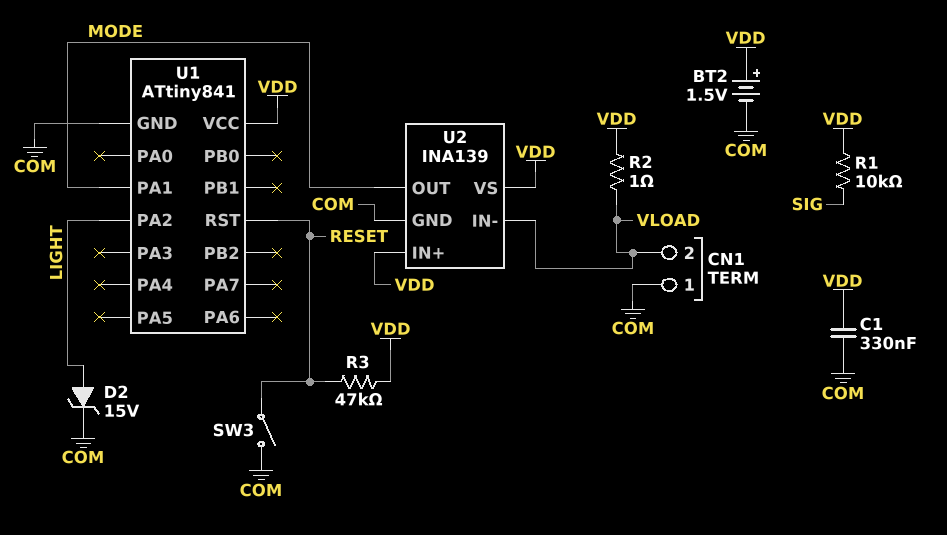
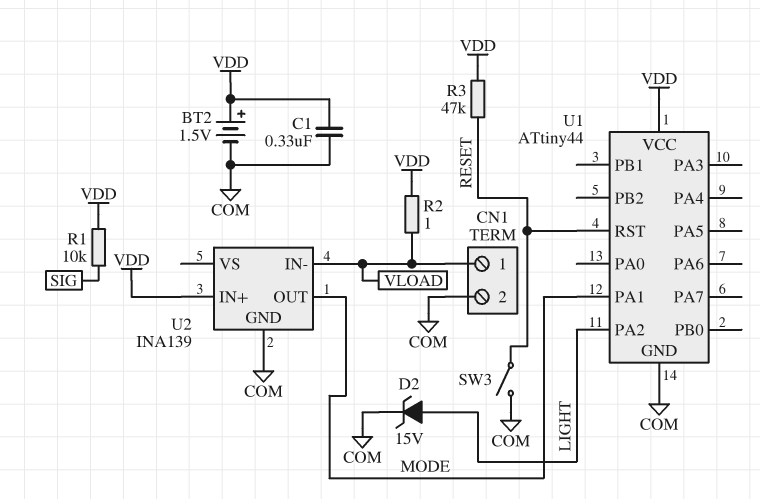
CN1 pin 1: COM -> VLOAD
CN1 pin 2: VLOAD -> COM
U1: ATtiny841 -> ATtiny44
U2 pin VS: VDD -> none

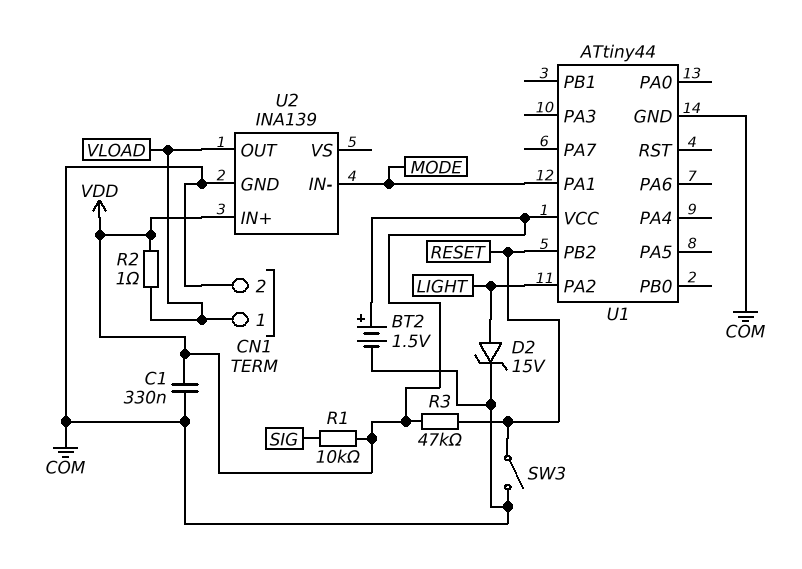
U1 pin PB2: none -> RESET
U1 pin RST: RESET -> none
U2 pin IN-: VLOAD -> MODE
U2 pin OUT: MODE -> VLOAD

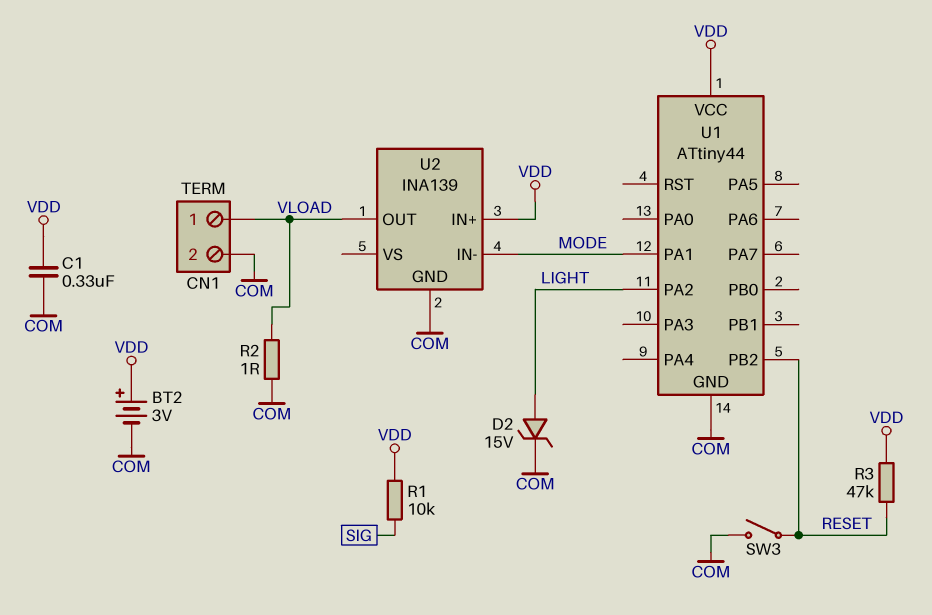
BT2: 1.5V (plus VDD, minus COM) -> 3V (plus VDD, minus COM)
R2: 1 (VDD, VLOAD) -> 1 (COM, VLOAD)

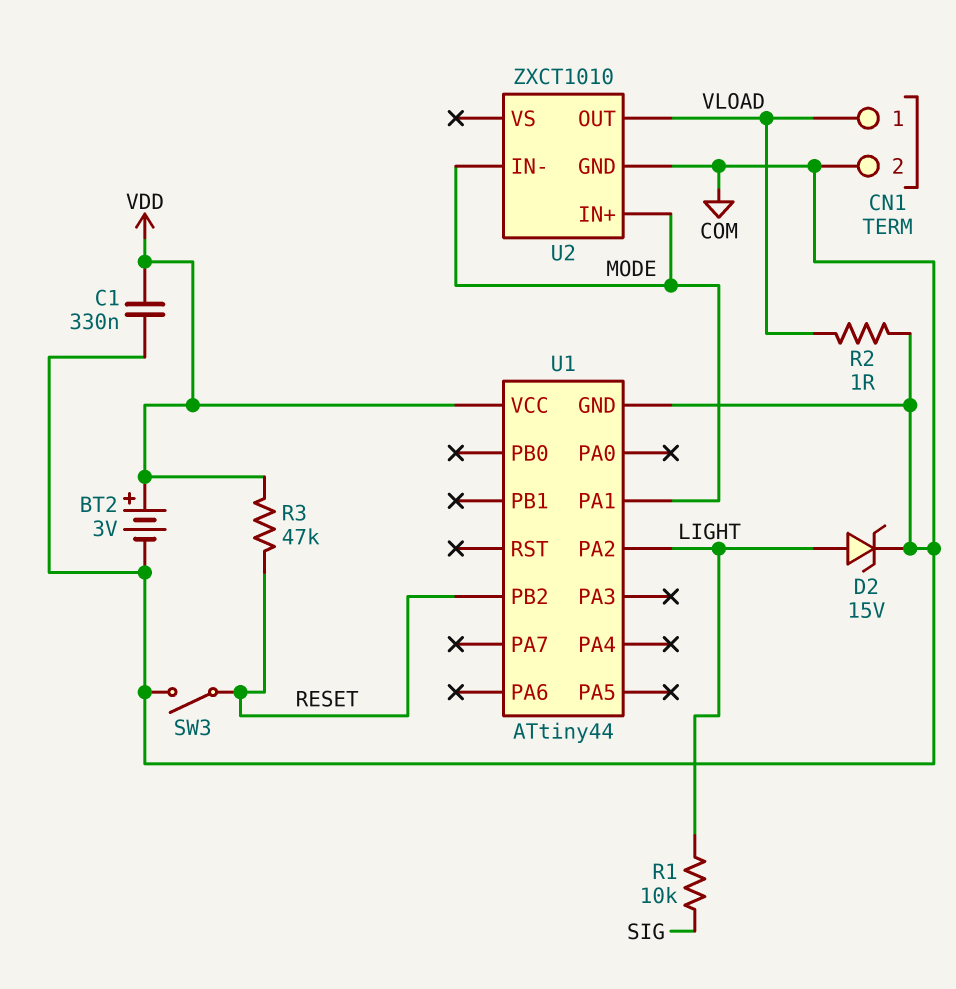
R1: 10k (SIG, VDD) -> 10k (LIGHT, SIG)
U2: INA139 -> ZXCT1010
U2 pin IN+: VDD -> MODE

